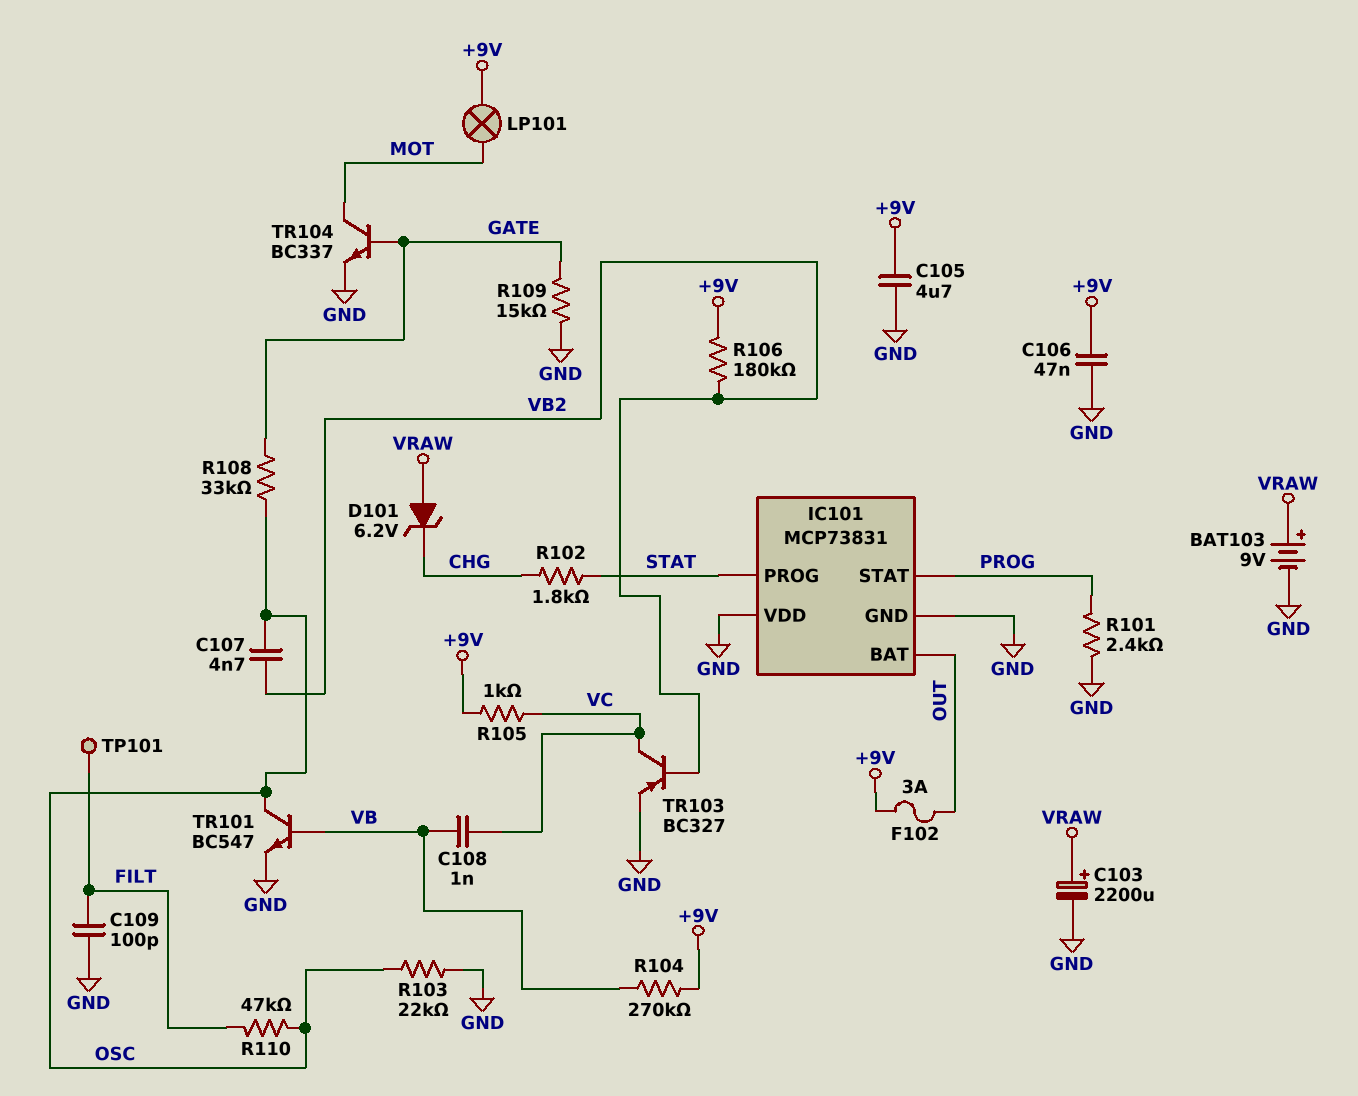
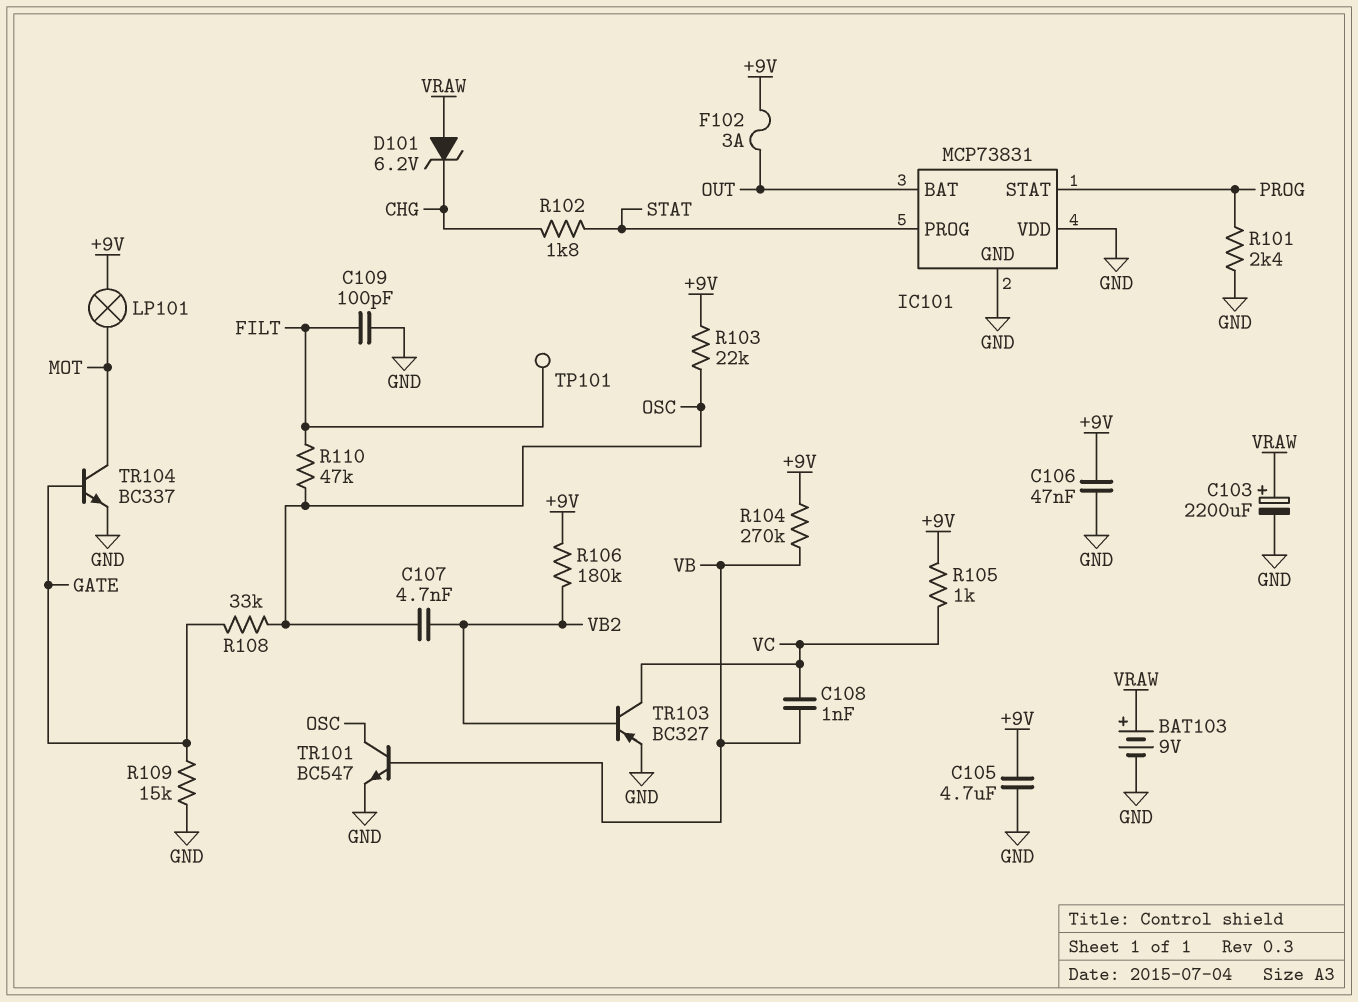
R103: 22k (GND, OSC) -> 22k (+9V, OSC)

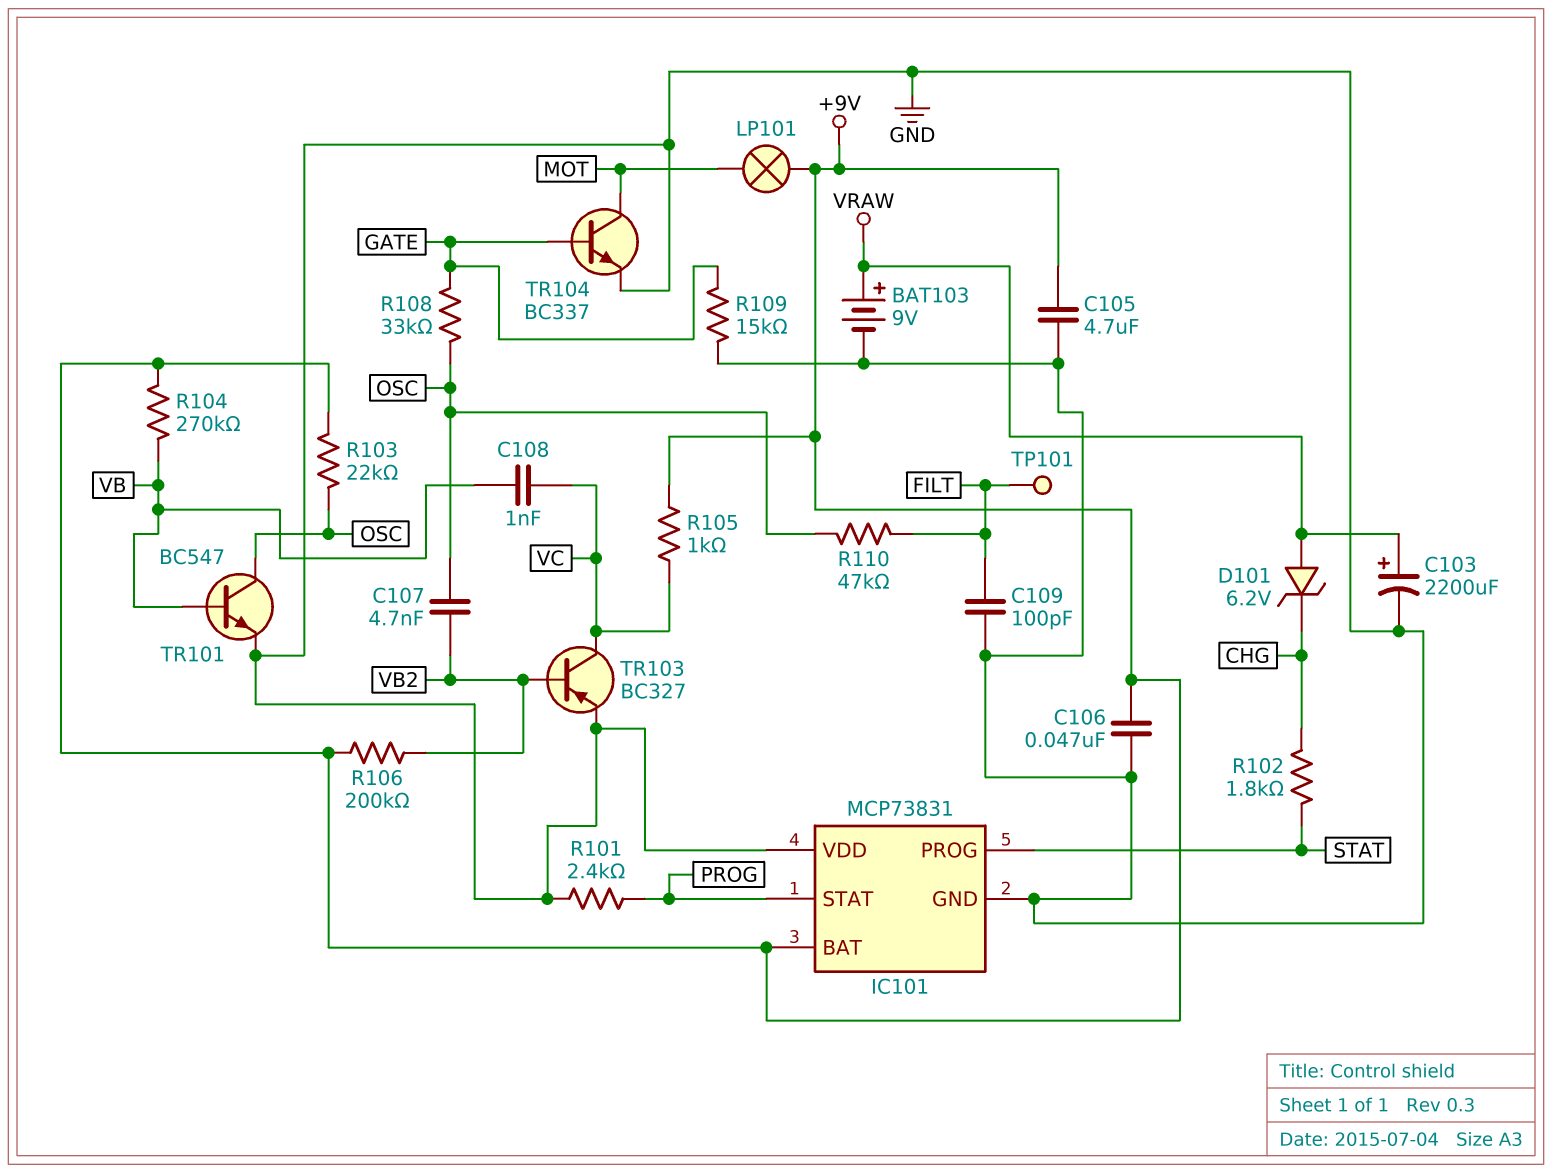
F102: 3A (+9V, OUT) -> none
IC101 pin BAT: OUT -> +9V
R106: 180k (+9V, VB2) -> 200k (+9V, VB2)

